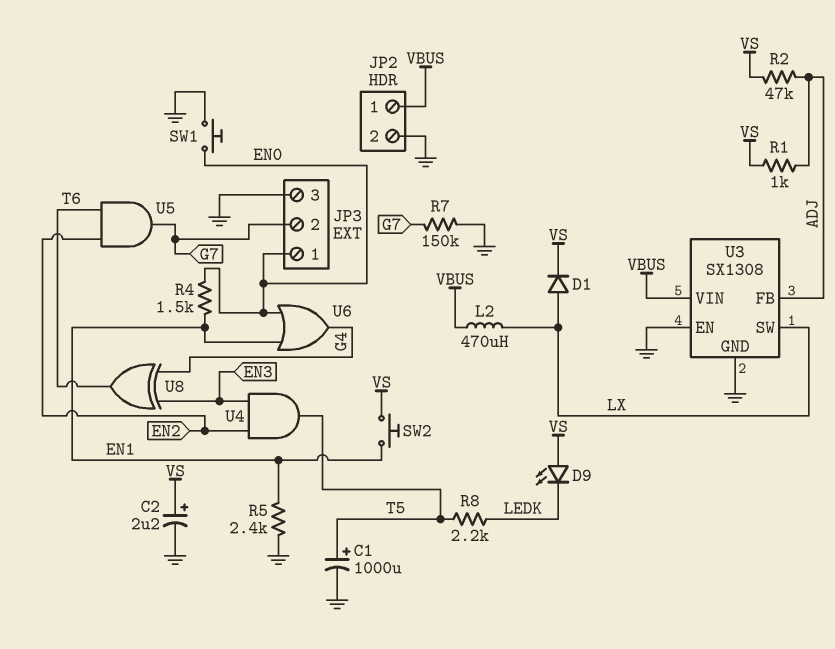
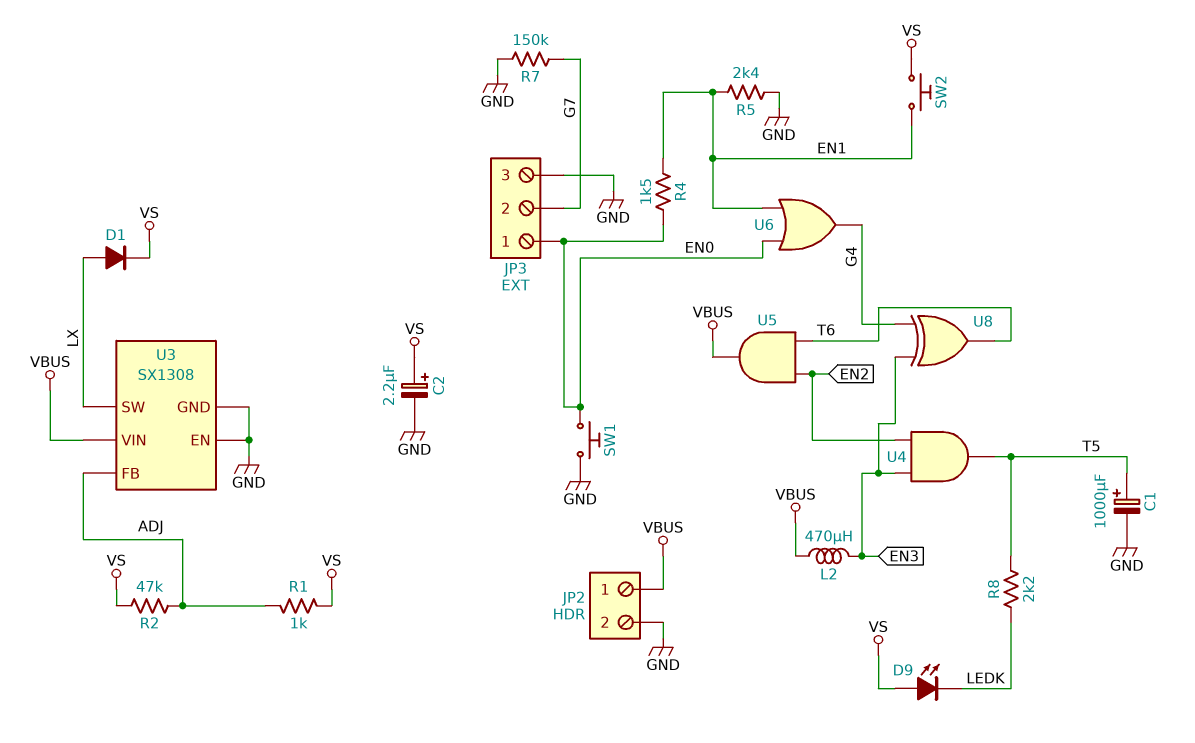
L2: 470uH (LX, VBUS) -> 470uH (EN3, VBUS)
U5: AND (in EN2, in T6, out G7) -> AND (in EN2, in T6, out VBUS)

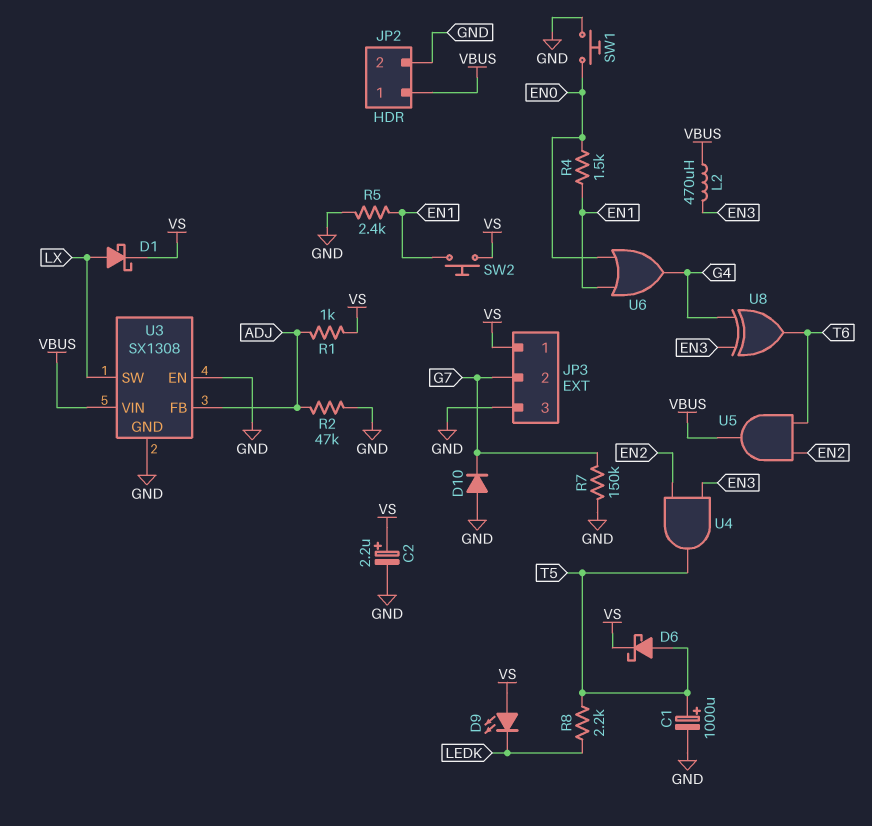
D1: diode (A LX, K VS) -> schottky (A LX, K VS)
D6: none -> schottky (A T5, K VS)
D10: none -> diode (A GND, K G7)
JP3 pin 1: EN0 -> VS
R2: 47k (ADJ, VS) -> 47k (ADJ, GND)

